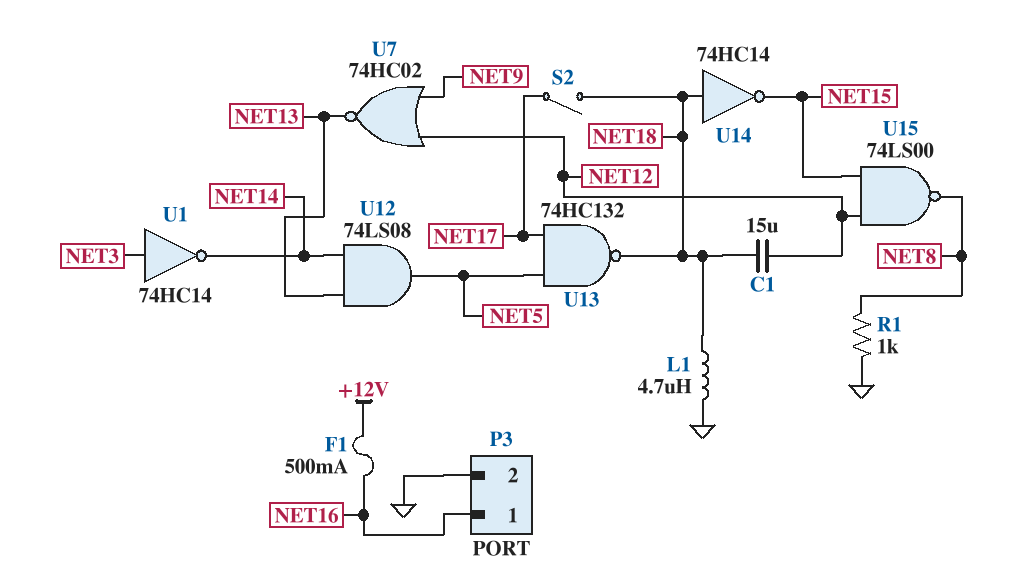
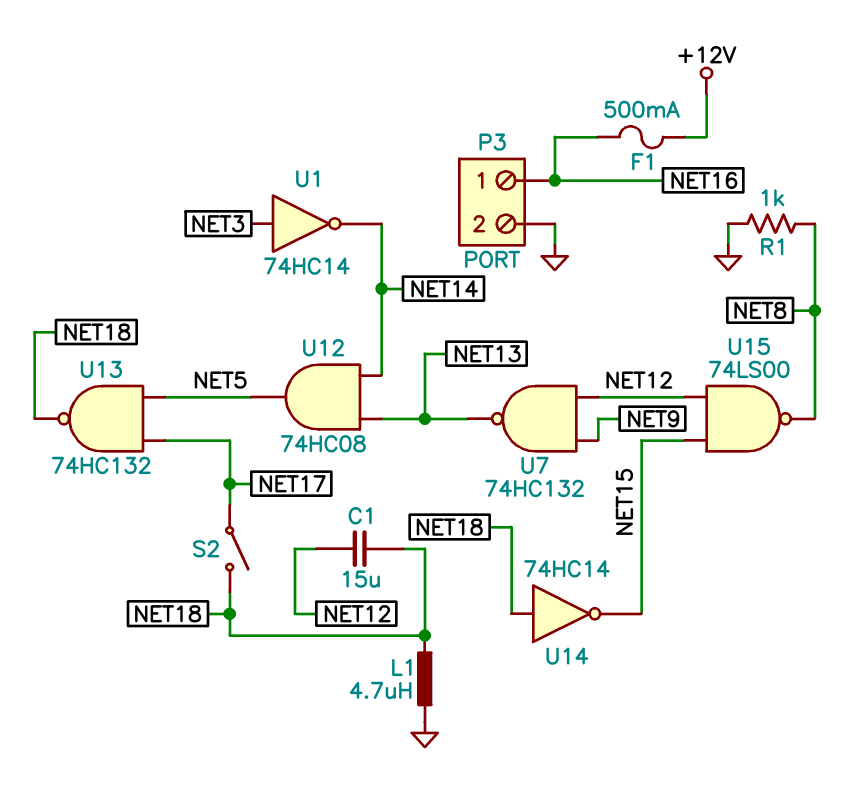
U7: NOR 74HC02 (in NET9, in NET12, out NET13) -> NAND 74HC132 (in NET9, in NET12, out NET13)
U12: AND 74LS08 (in NET13, in NET14, out NET5) -> AND 74HC08 (in NET13, in NET14, out NET5)

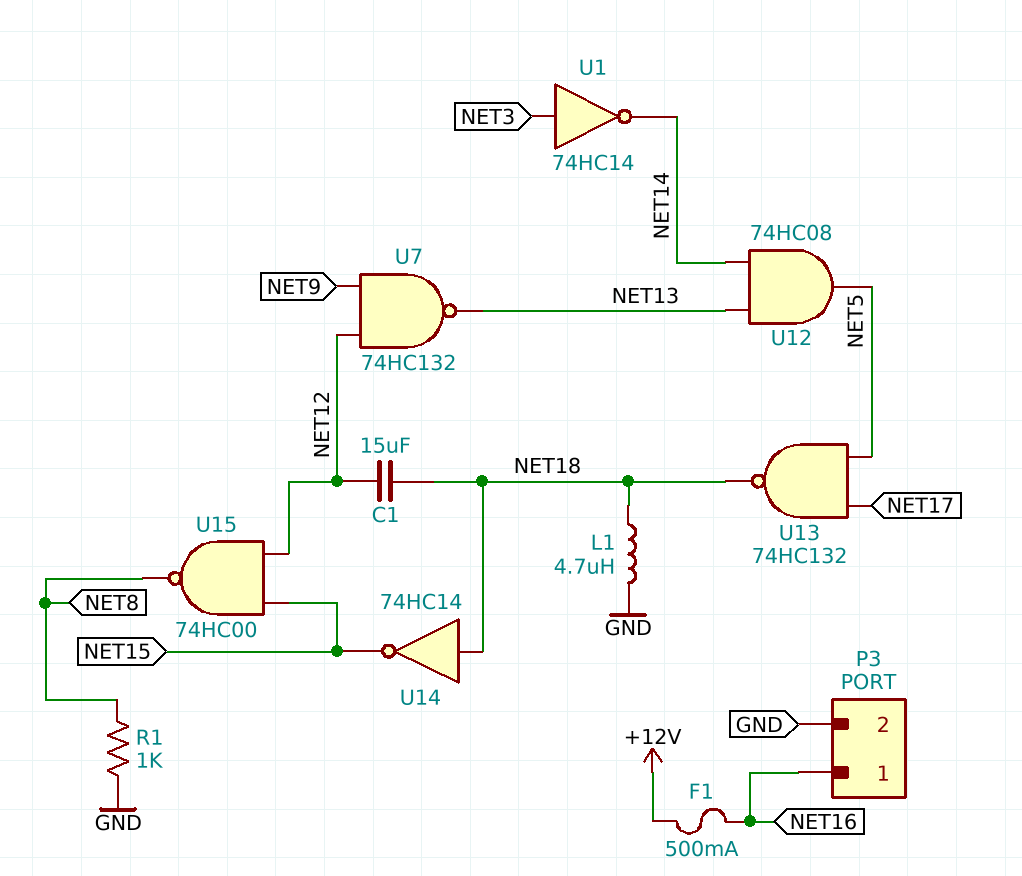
S2: switch (NET17, NET18) -> none
U15: NAND 74LS00 (in NET12, in NET15, out NET8) -> NAND 74HC00 (in NET12, in NET15, out NET8)

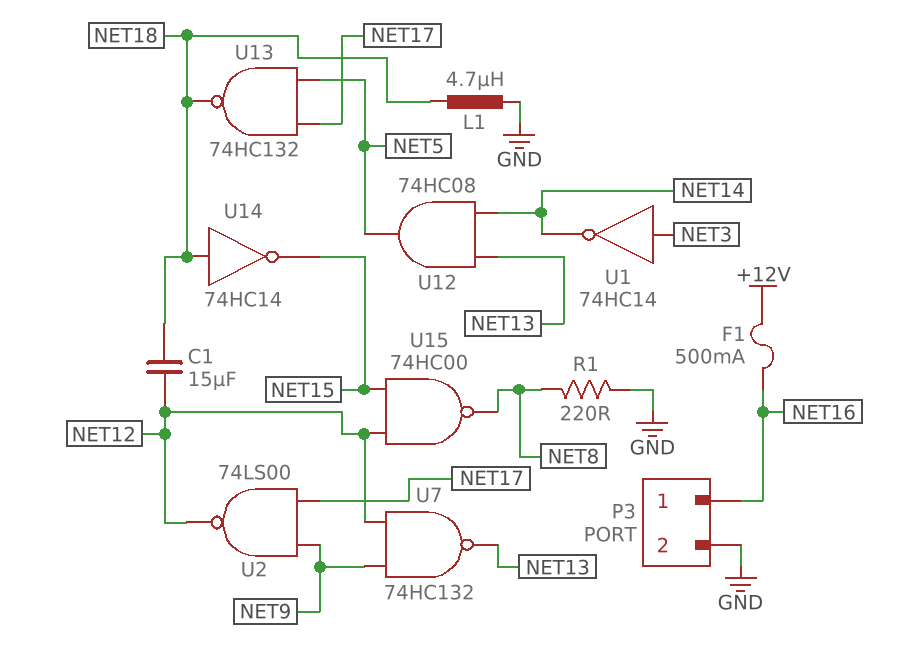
R1: 1k (GND, NET8) -> 220 (GND, NET8)
U2: none -> NAND 74LS00 (in NET9, in NET17, out NET12)

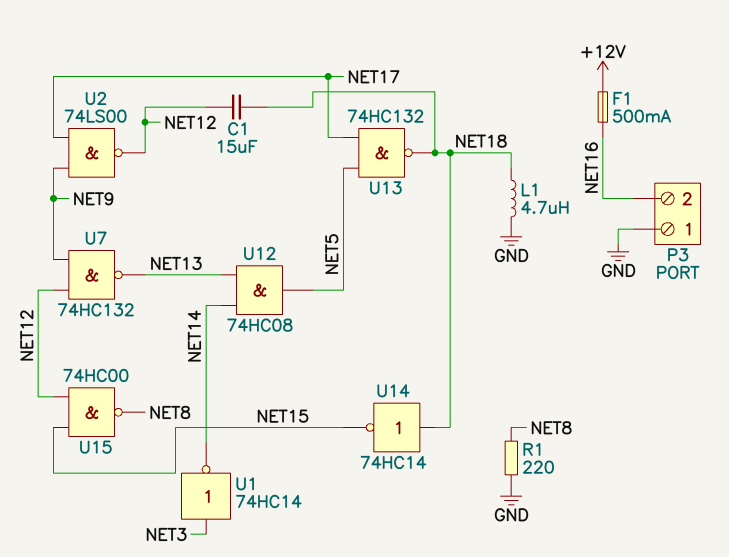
P3 pin 1: NET16 -> GND
P3 pin 2: GND -> NET16

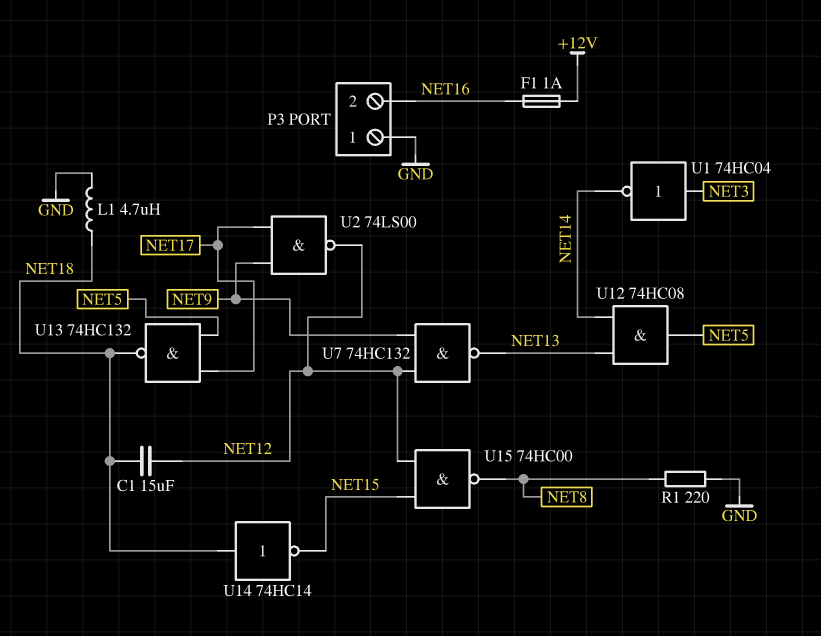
F1: 500mA (+12V, NET16) -> 1A (+12V, NET16)
U1: NOT 74HC14 (in NET3, out NET14) -> NOT 74HC04 (in NET3, out NET14)

